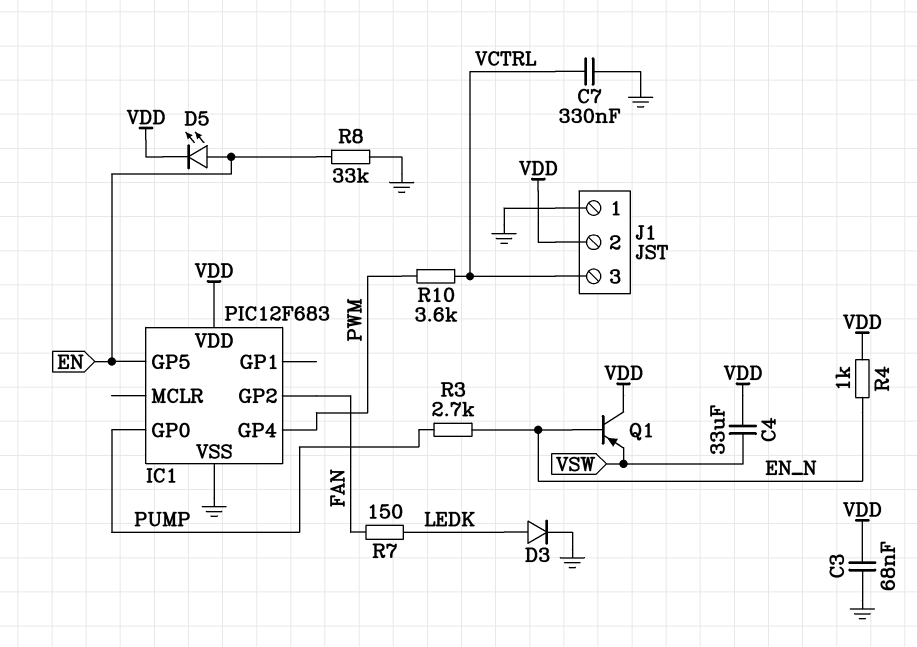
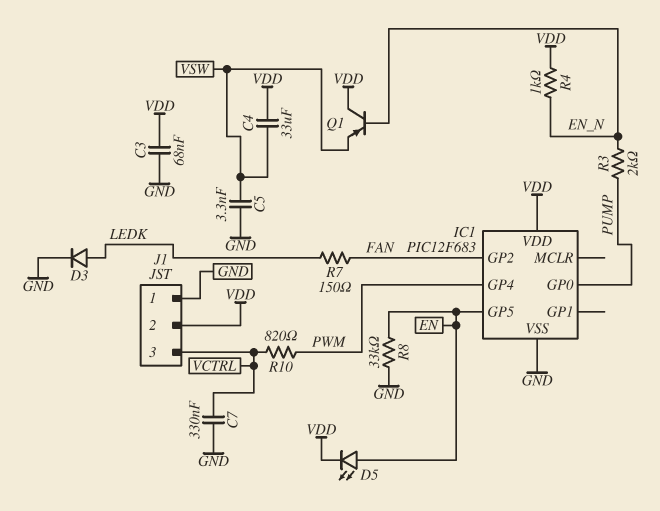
C5: none -> 3.3nF (GND, VSW)
R3: 2.7k (EN_N, PUMP) -> 2k (EN_N, PUMP)
R10: 3.6k (PWM, VCTRL) -> 820 (PWM, VCTRL)

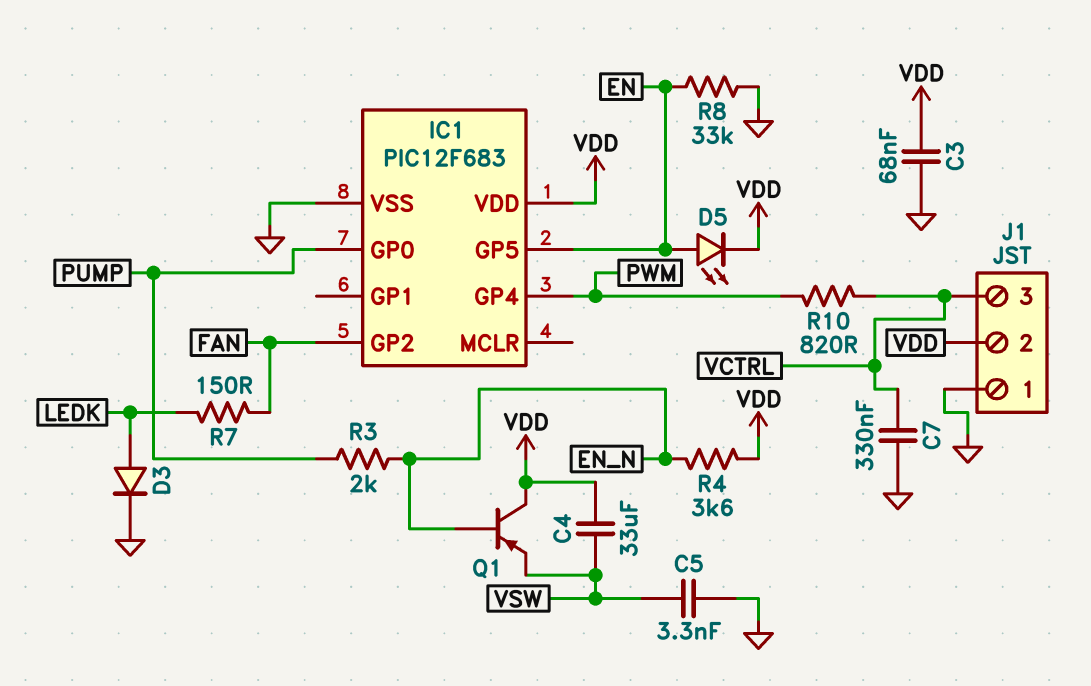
R4: 1k (EN_N, VDD) -> 3.6k (EN_N, VDD)

